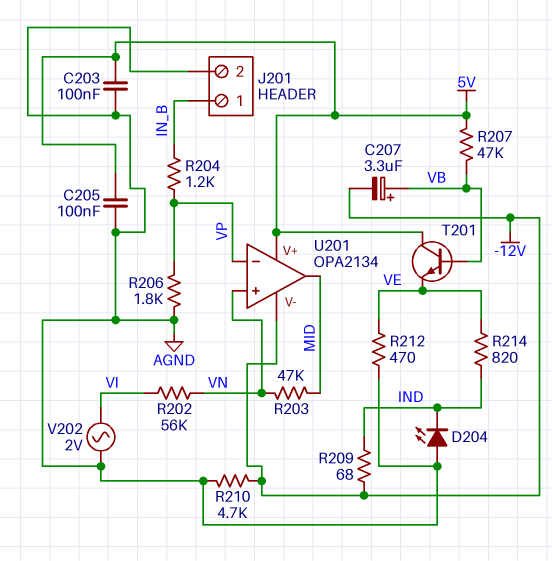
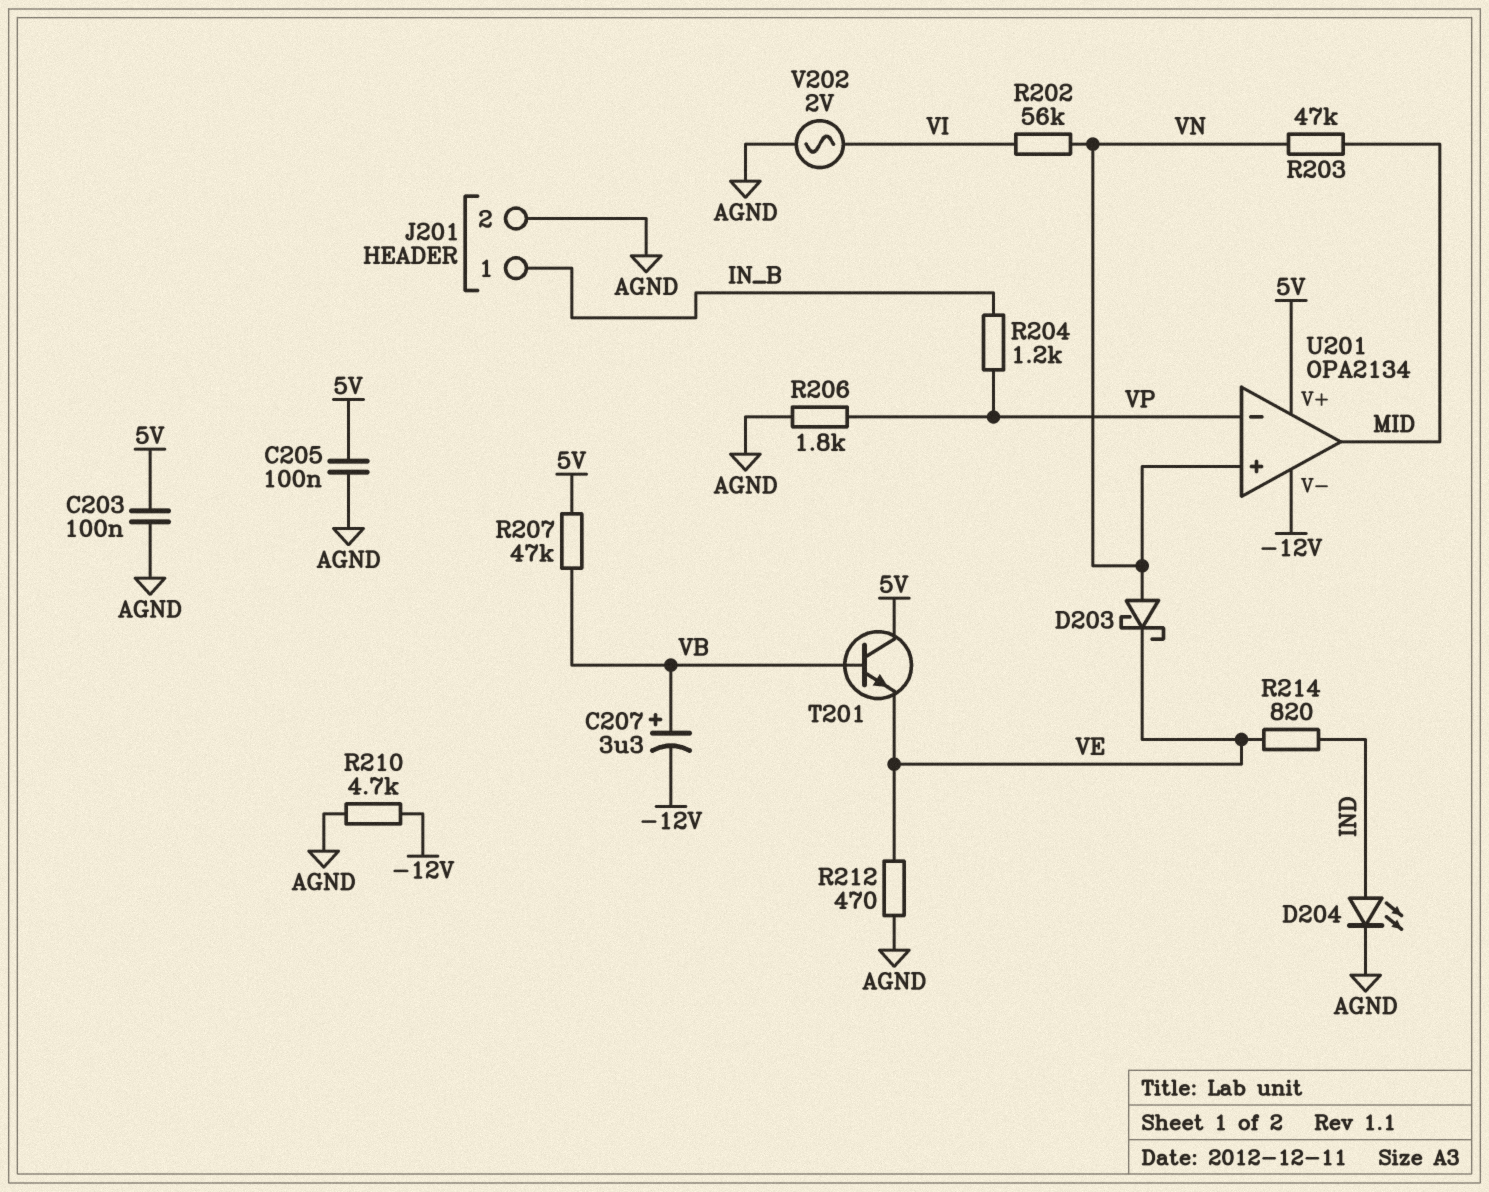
D203: none -> schottky (A VN, K VE)
D204: LED (A AGND, K IND) -> LED (A IND, K AGND)
R209: 68 (-12V, IND) -> none

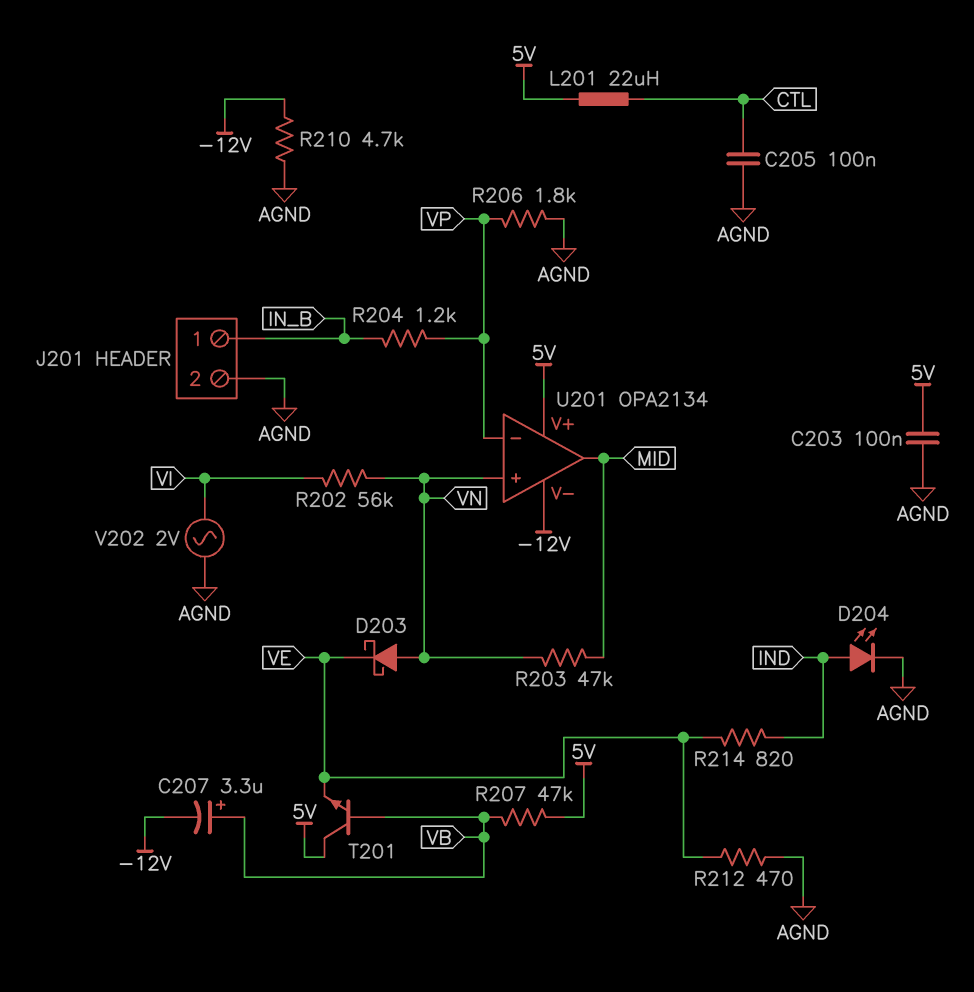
C205: 100nF (5V, AGND) -> 100nF (AGND, CTL)
L201: none -> 22uH (5V, CTL)

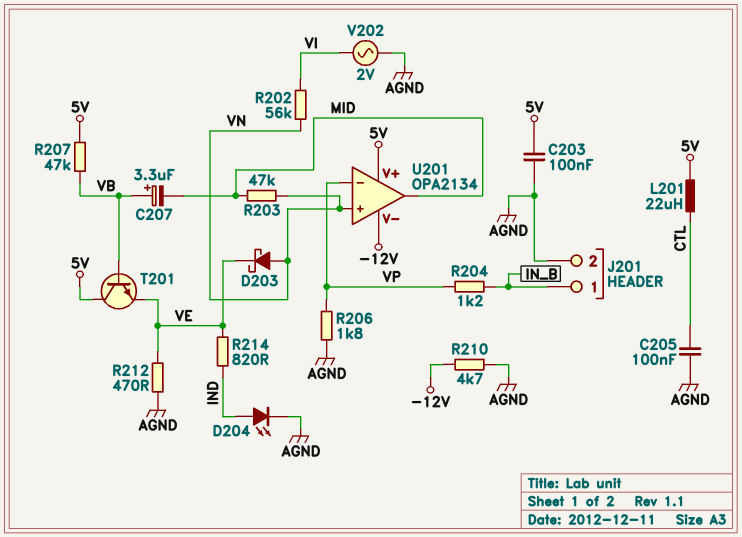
C207: 3.3uF (plus VB, minus -12V) -> 3.3uF (plus VB, minus MID)

